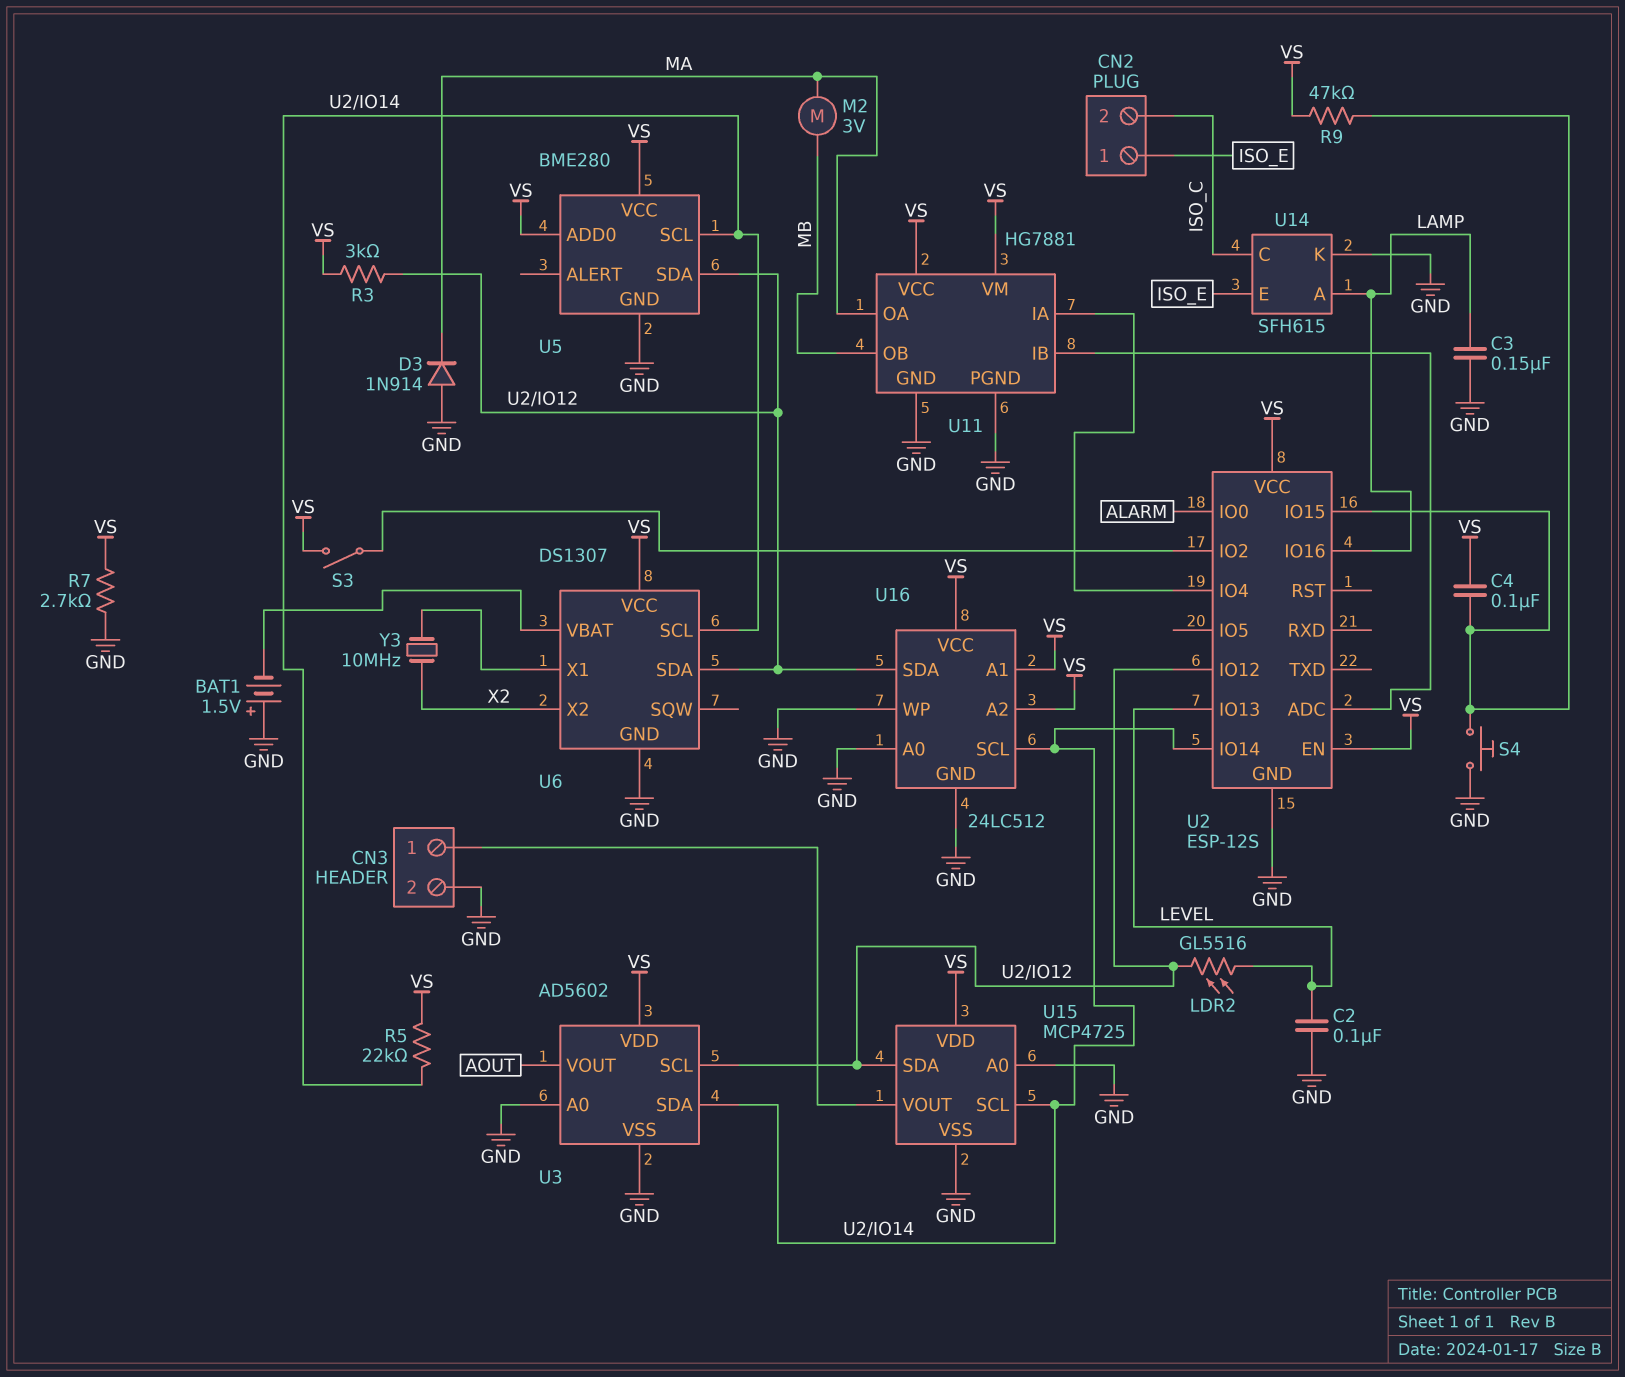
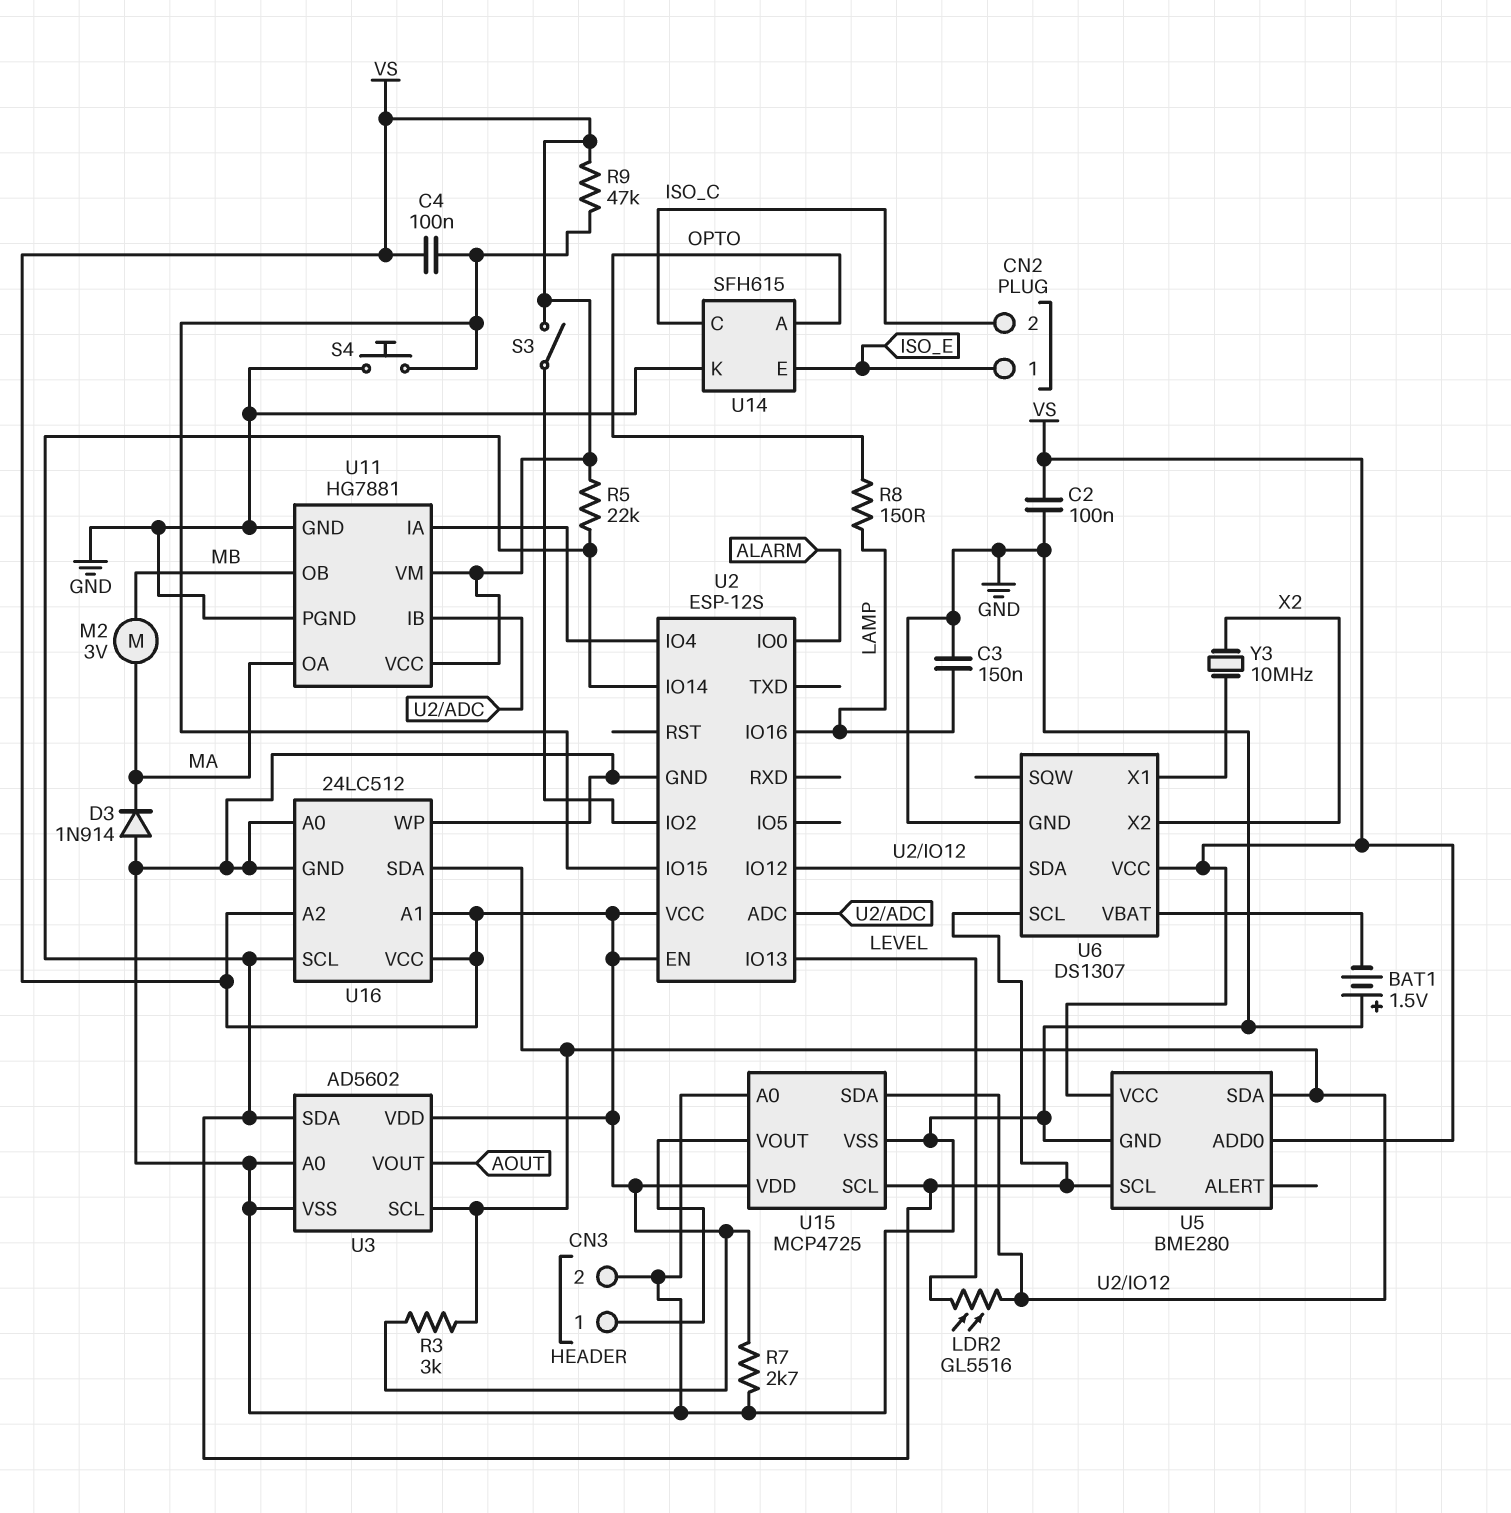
C2: 100nF (GND, LEVEL) -> 100nF (GND, VS)
R8: none -> 150 (LAMP, OPTO)
U14 pin A: LAMP -> OPTO

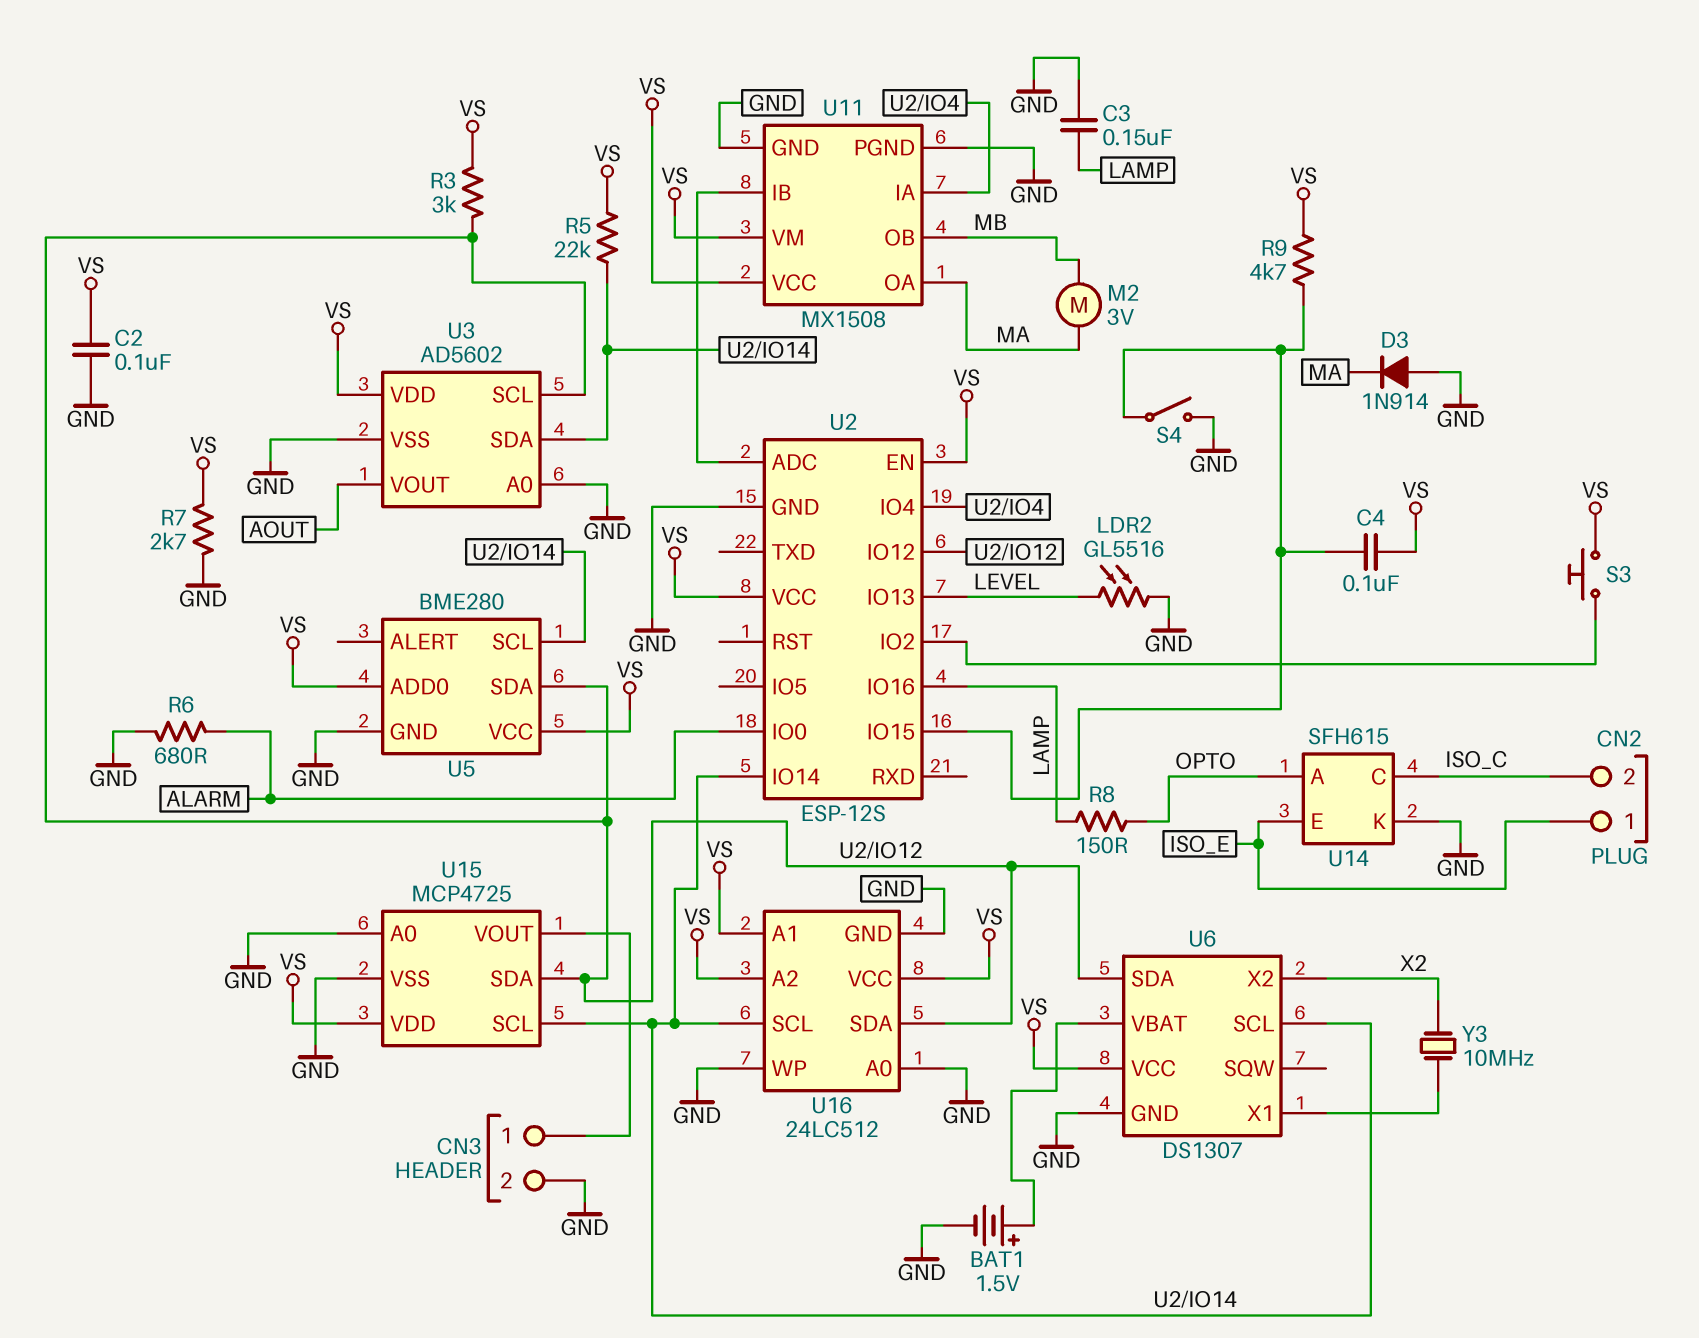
BAT1: 1.5V (plus GND, minus U6/VBAT) -> 1.5V (plus U6/VBAT, minus GND)
LDR2: GL5516 (LEVEL, U2/IO12) -> GL5516 (GND, LEVEL)
R6: none -> 680 (ALARM, GND)
R9: 47k (U2/IO15, VS) -> 4.7k (U2/IO15, VS)
S3: switch (U2/IO2, VS) -> button (U2/IO2, VS)
S4: button (GND, U2/IO15) -> switch (GND, U2/IO15)
U11: HG7881 -> MX1508

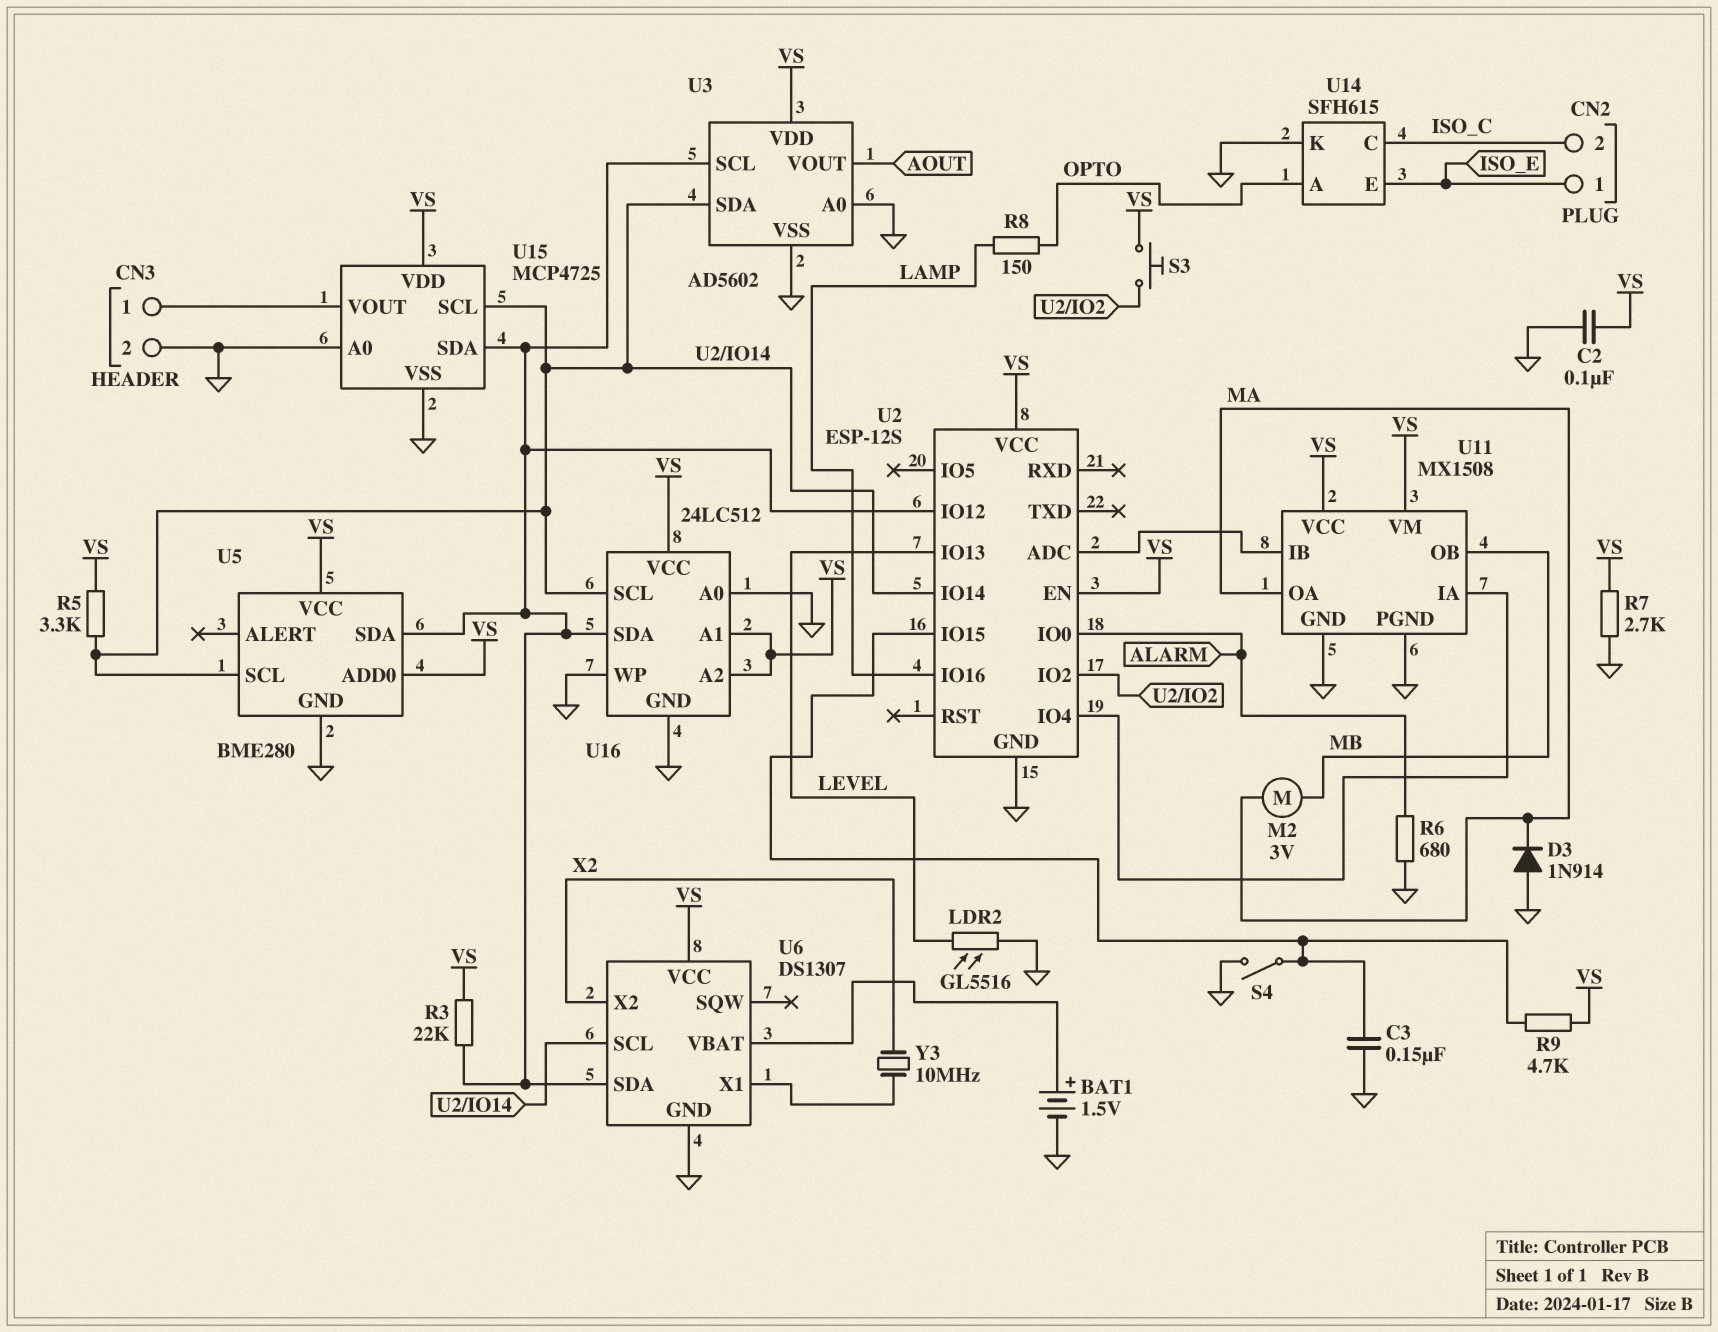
C3: 150nF (GND, LAMP) -> 150nF (GND, U2/IO15)
C4: 100nF (U2/IO15, VS) -> none
R3: 3k (U2/IO12, VS) -> 22k (U2/IO12, VS)
R5: 22k (U2/IO14, VS) -> 3.3k (U2/IO14, VS)

